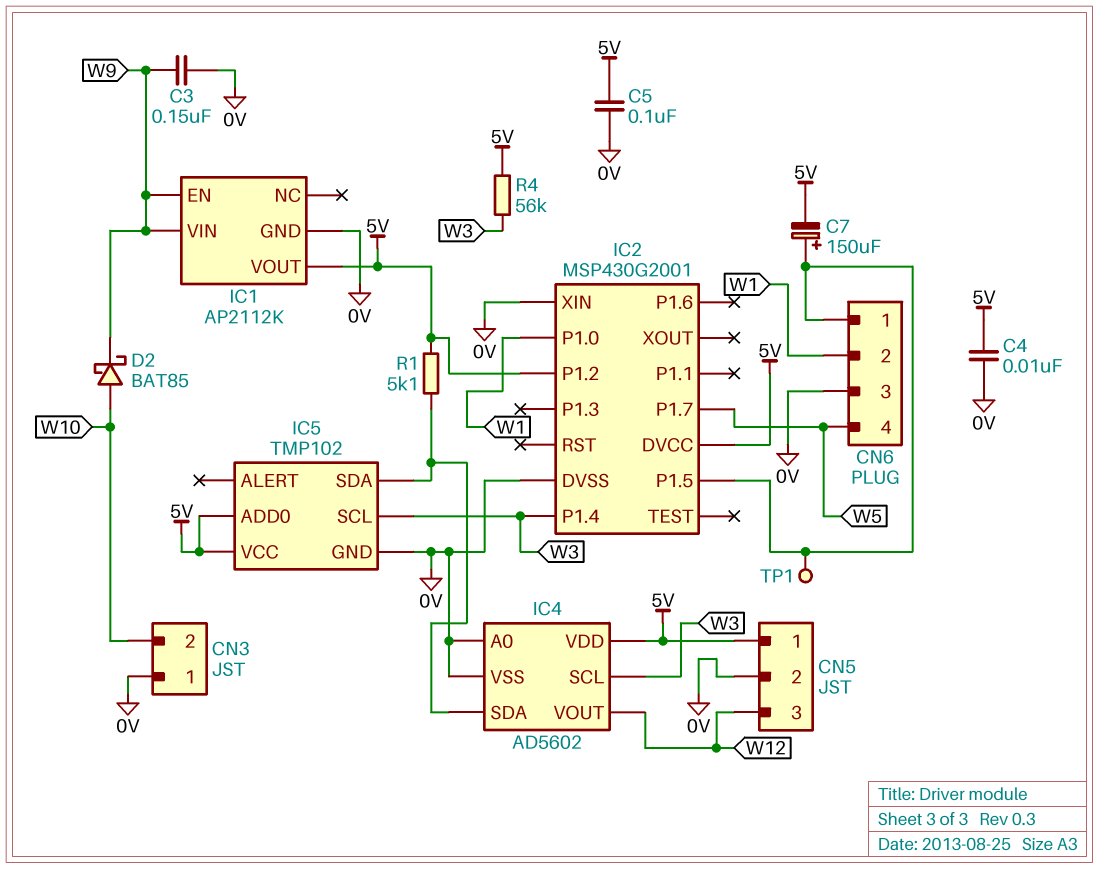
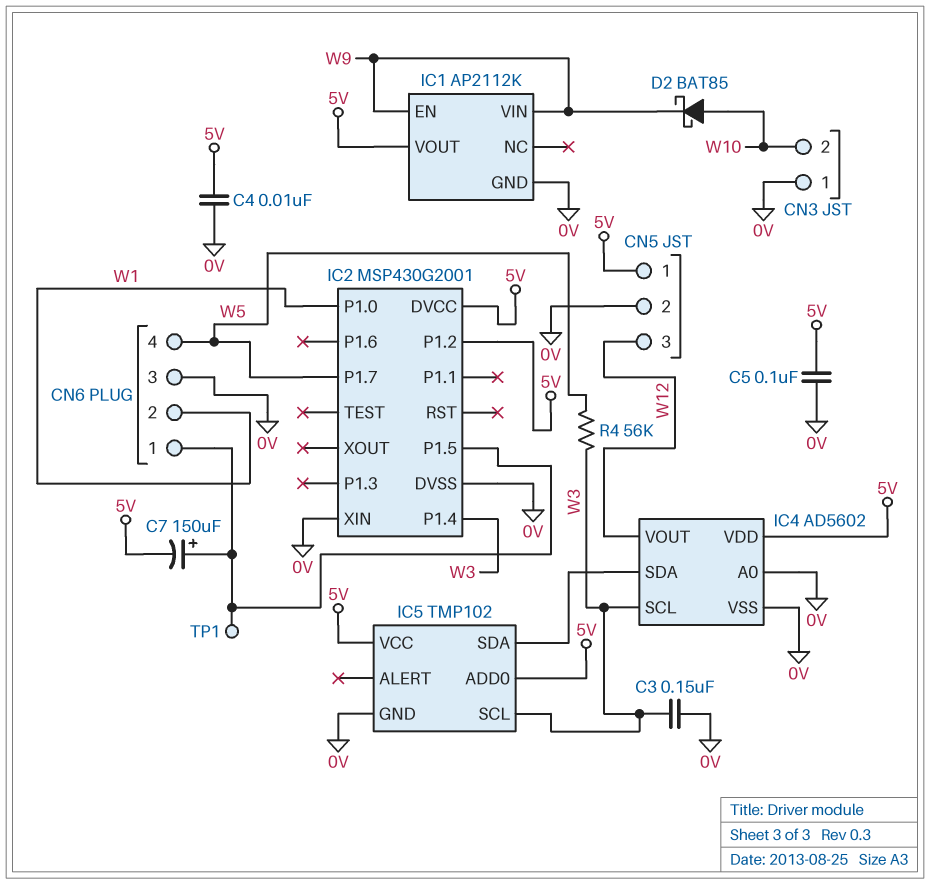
C3: 150nF (0V, W9) -> 150nF (0V, W3)
R1: 5.1k (5V, IC4/SDA) -> none
R4: 56k (5V, W3) -> 56k (W3, W5)

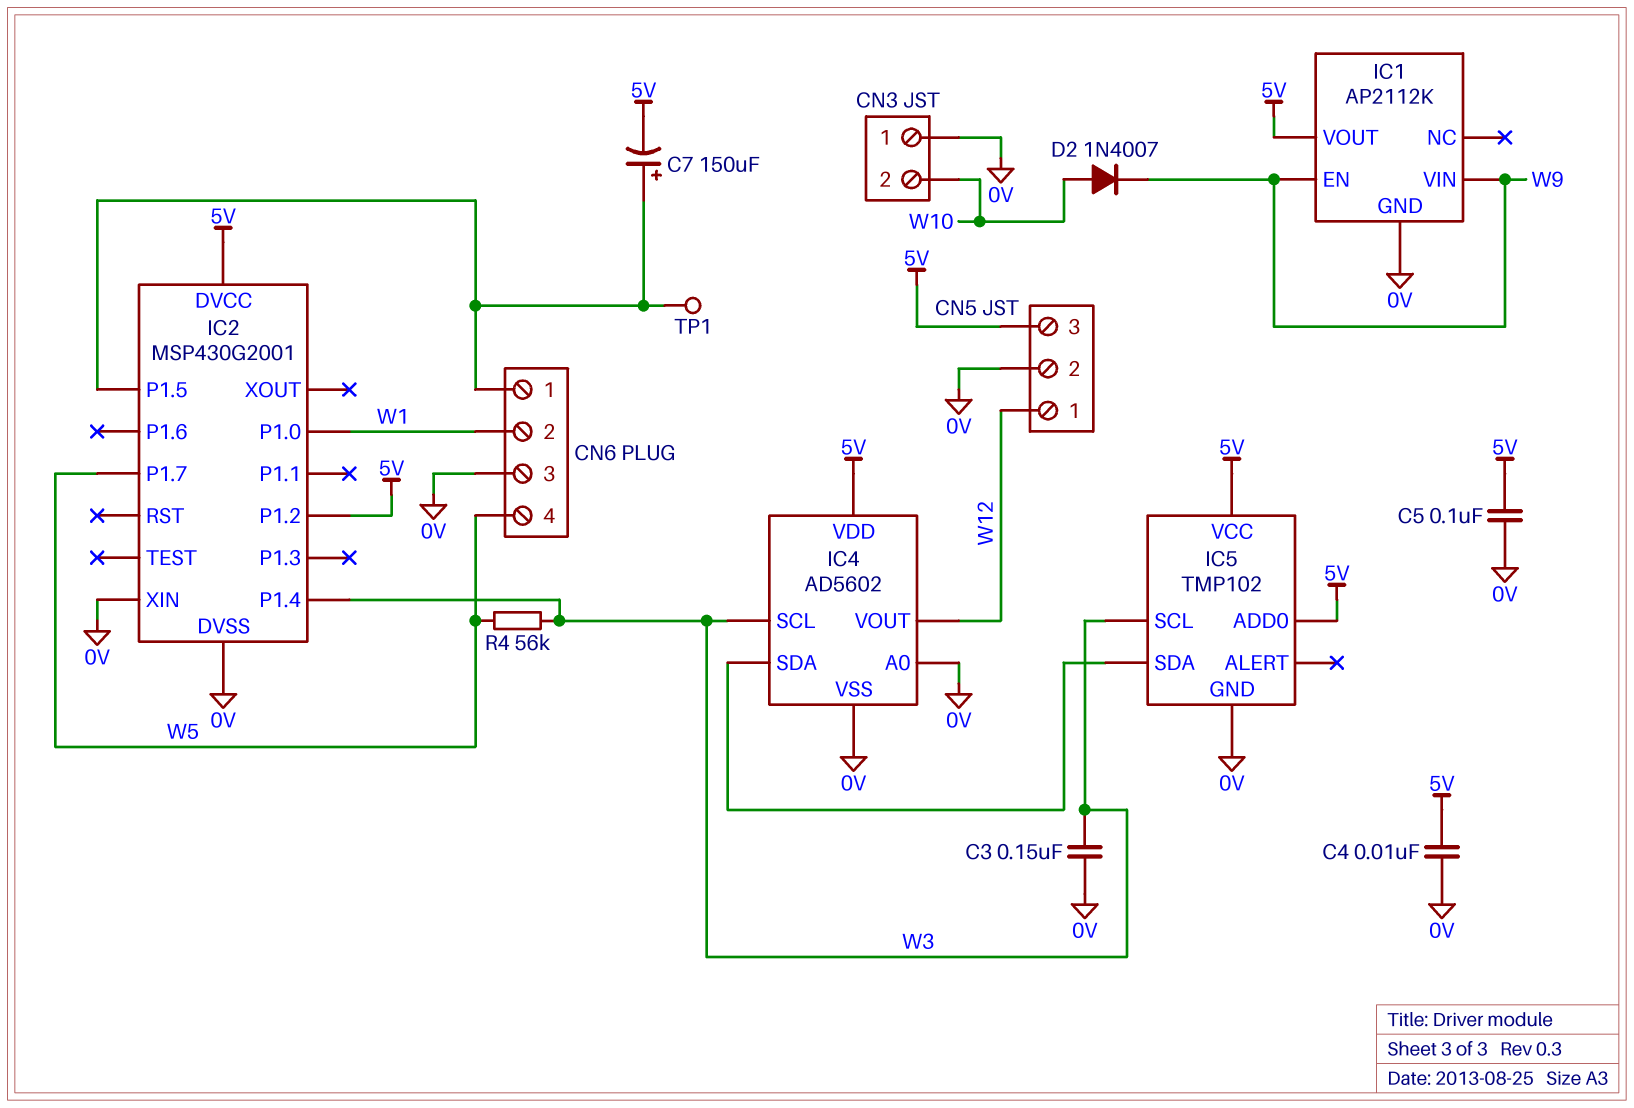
CN5 pin 1: 5V -> W12
CN5 pin 3: W12 -> 5V
D2: schottky BAT85 (A W10, K W9) -> diode 1N4007 (A W10, K W9)

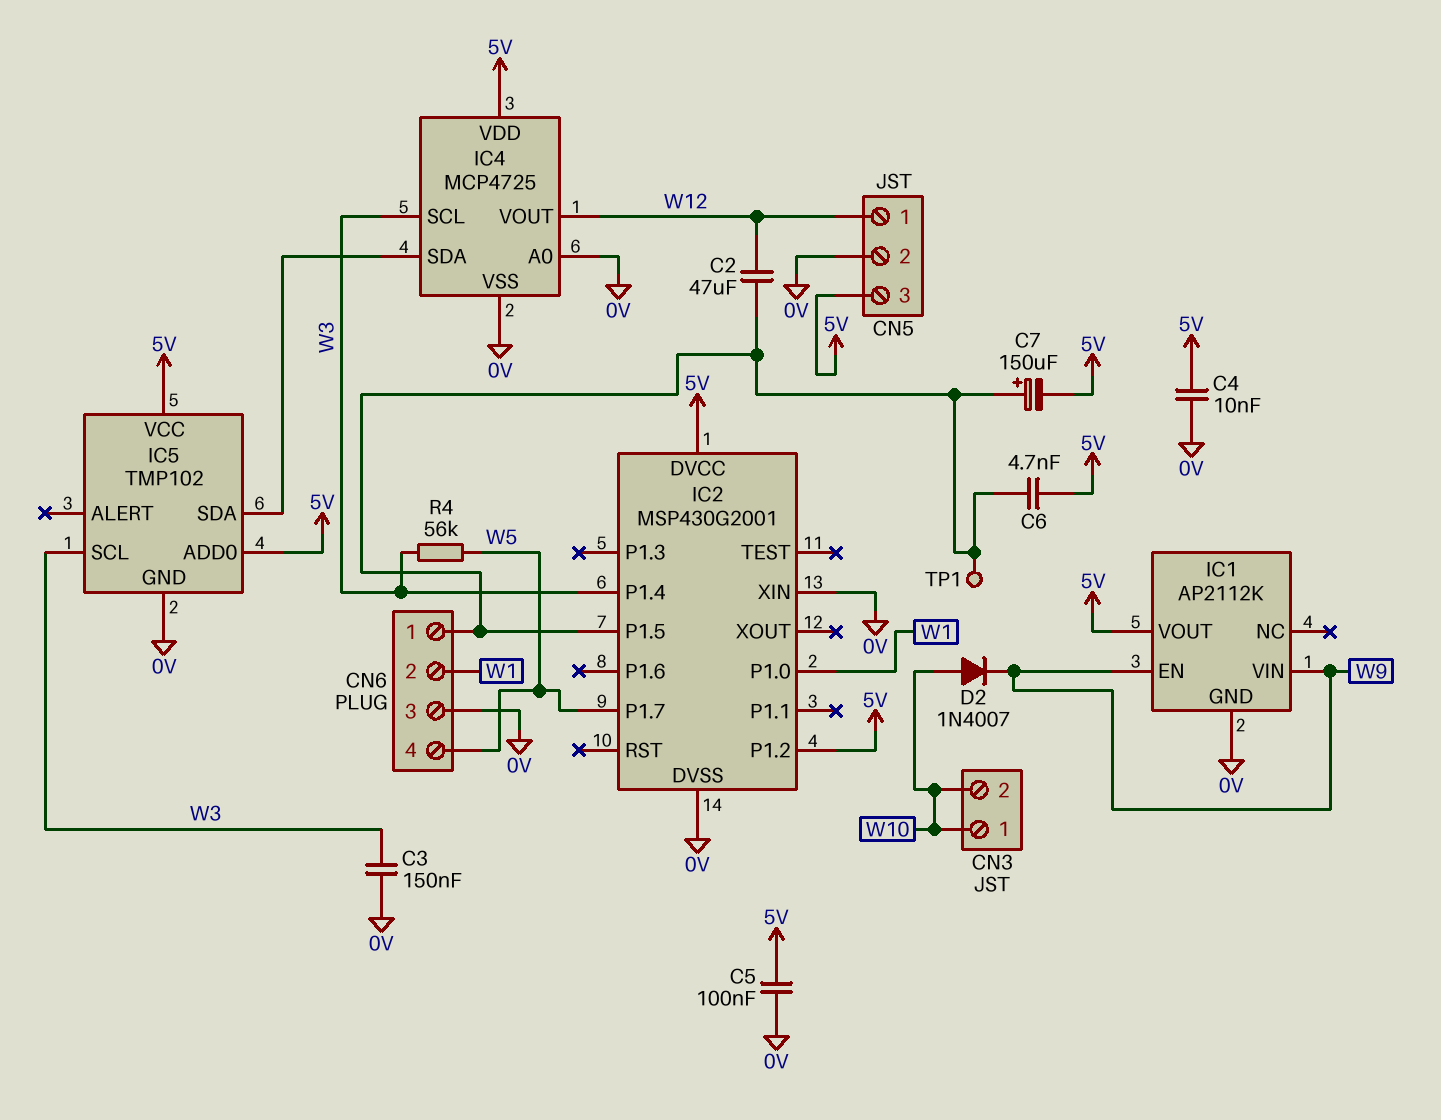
C2: none -> 47uF (CN6/1, W12)
C6: none -> 4.7nF (5V, CN6/1)
CN3 pin 1: 0V -> W10
IC4: AD5602 -> MCP4725

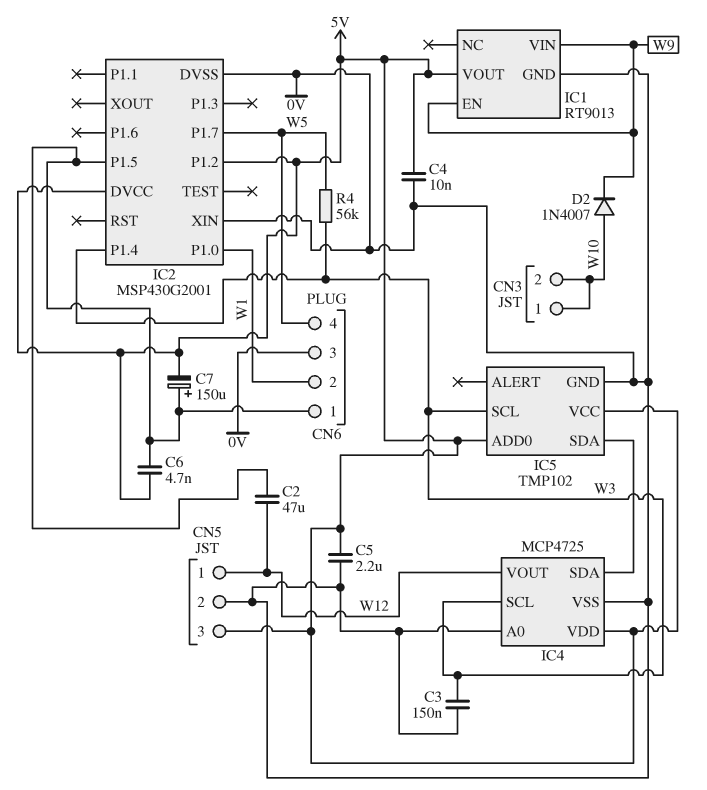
C5: 100nF (0V, 5V) -> 2.2uF (0V, 5V)
IC1: AP2112K -> RT9013
TP1: test point (CN6/1) -> none

